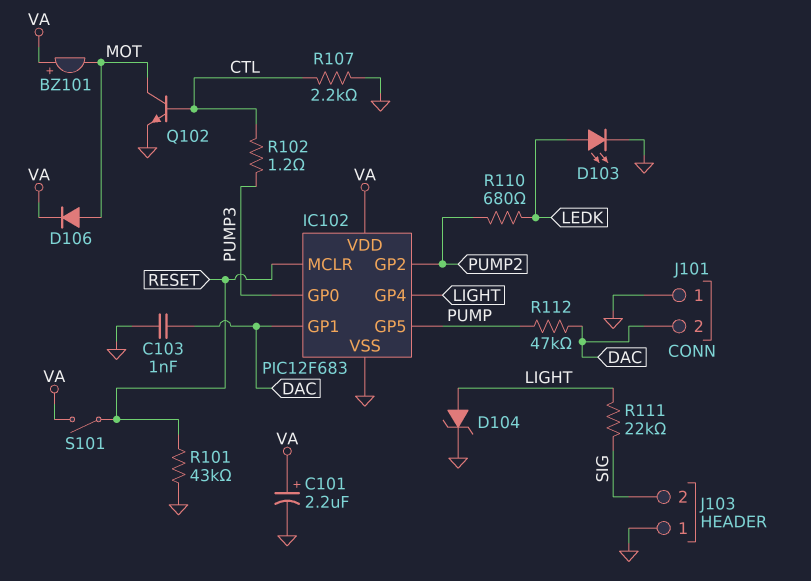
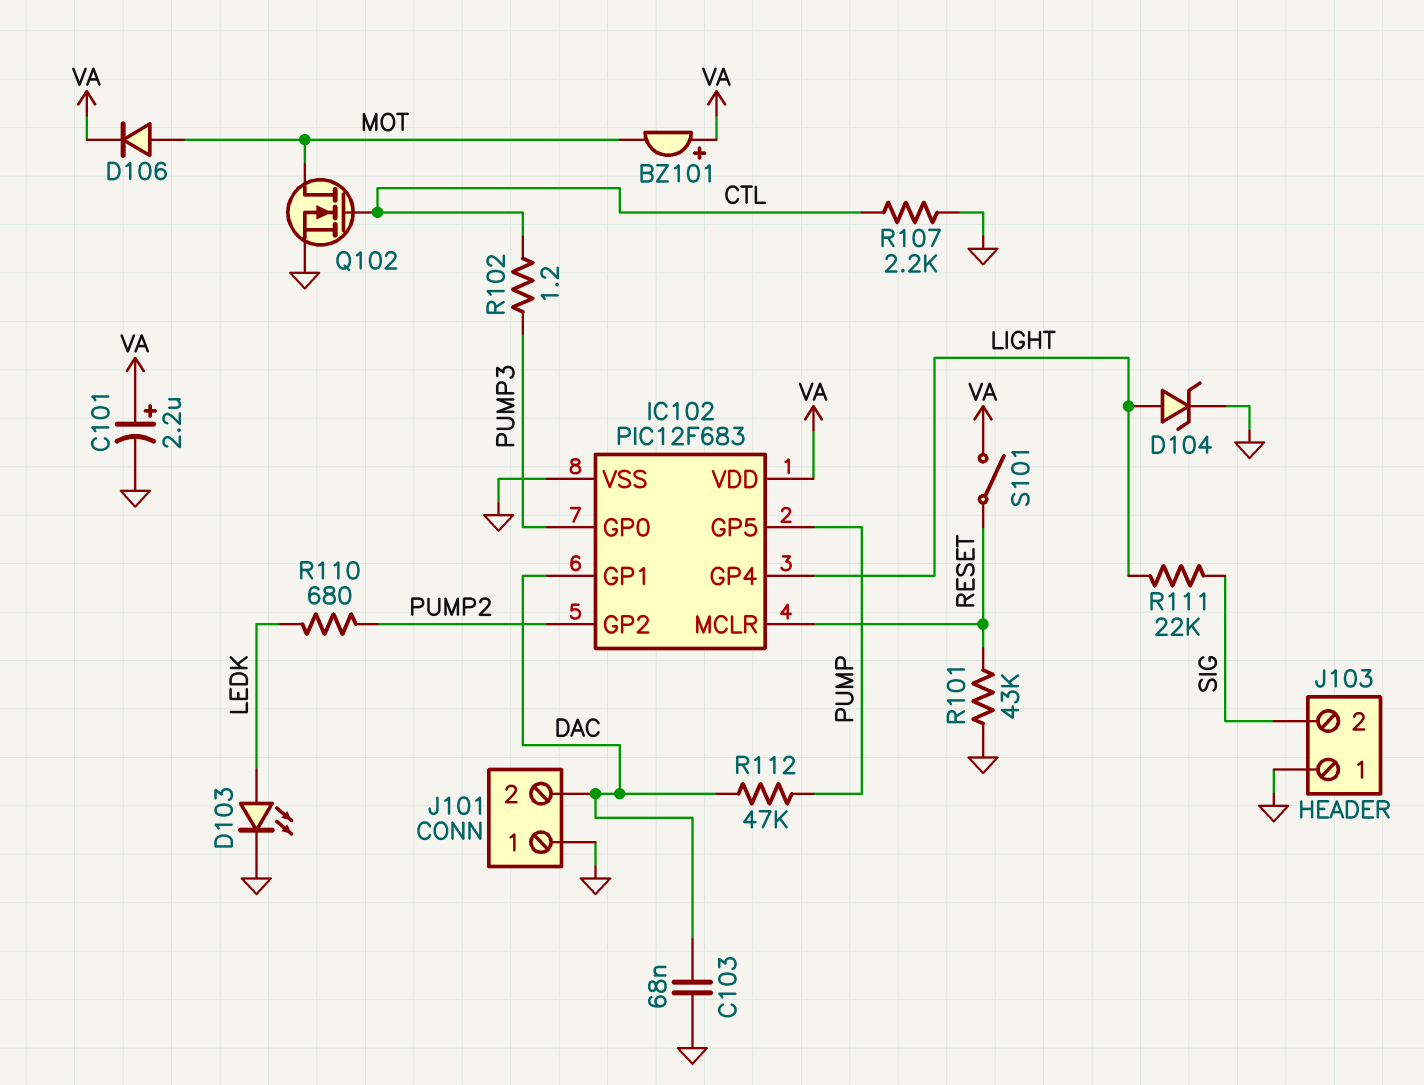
C103: 1nF (DAC, GND) -> 68nF (DAC, GND)
Q102: NPN (B CTL, C MOT, E GND) -> NMOS (G CTL, D MOT, S GND)

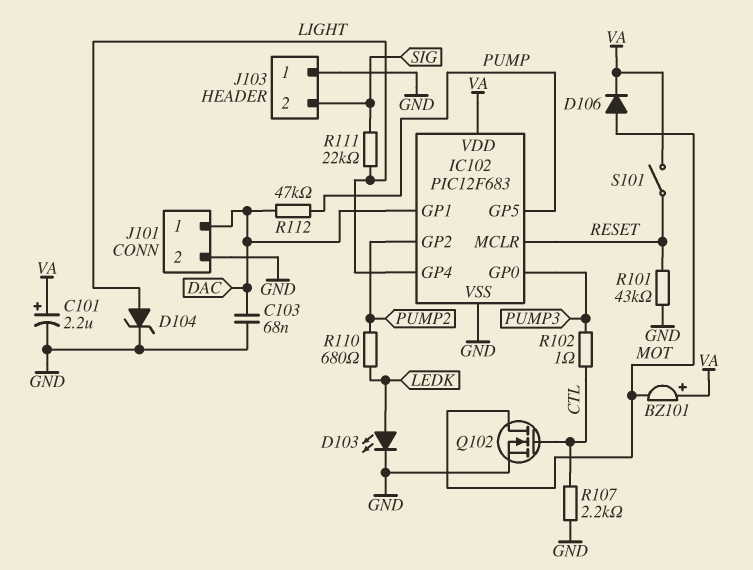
J101 pin 1: GND -> DAC
J101 pin 2: DAC -> GND
R102: 1.2 (CTL, PUMP3) -> 1 (CTL, PUMP3)

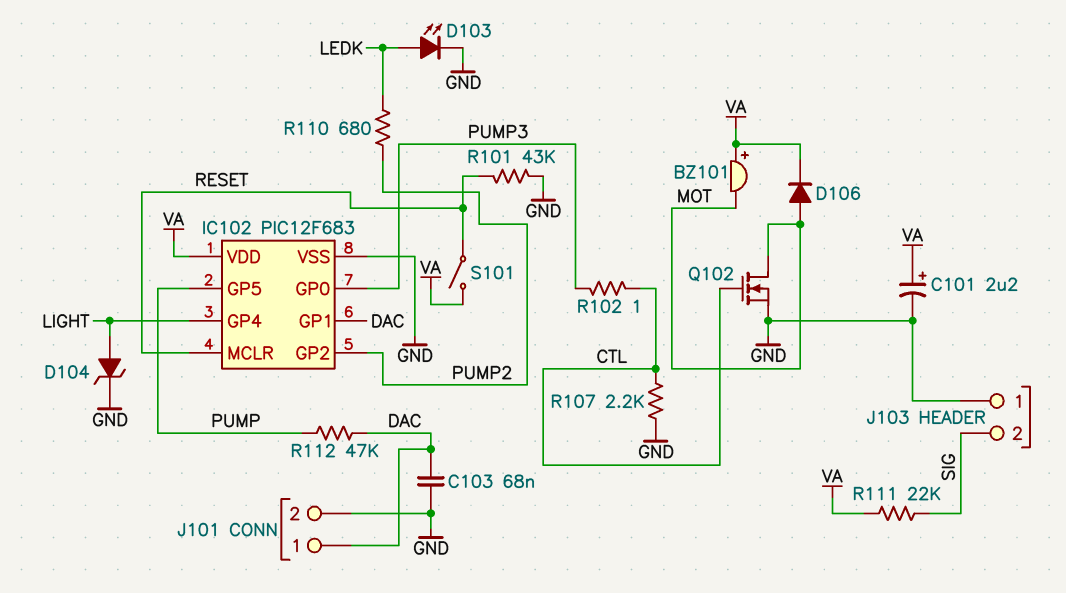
R111: 22k (LIGHT, SIG) -> 22k (SIG, VA)

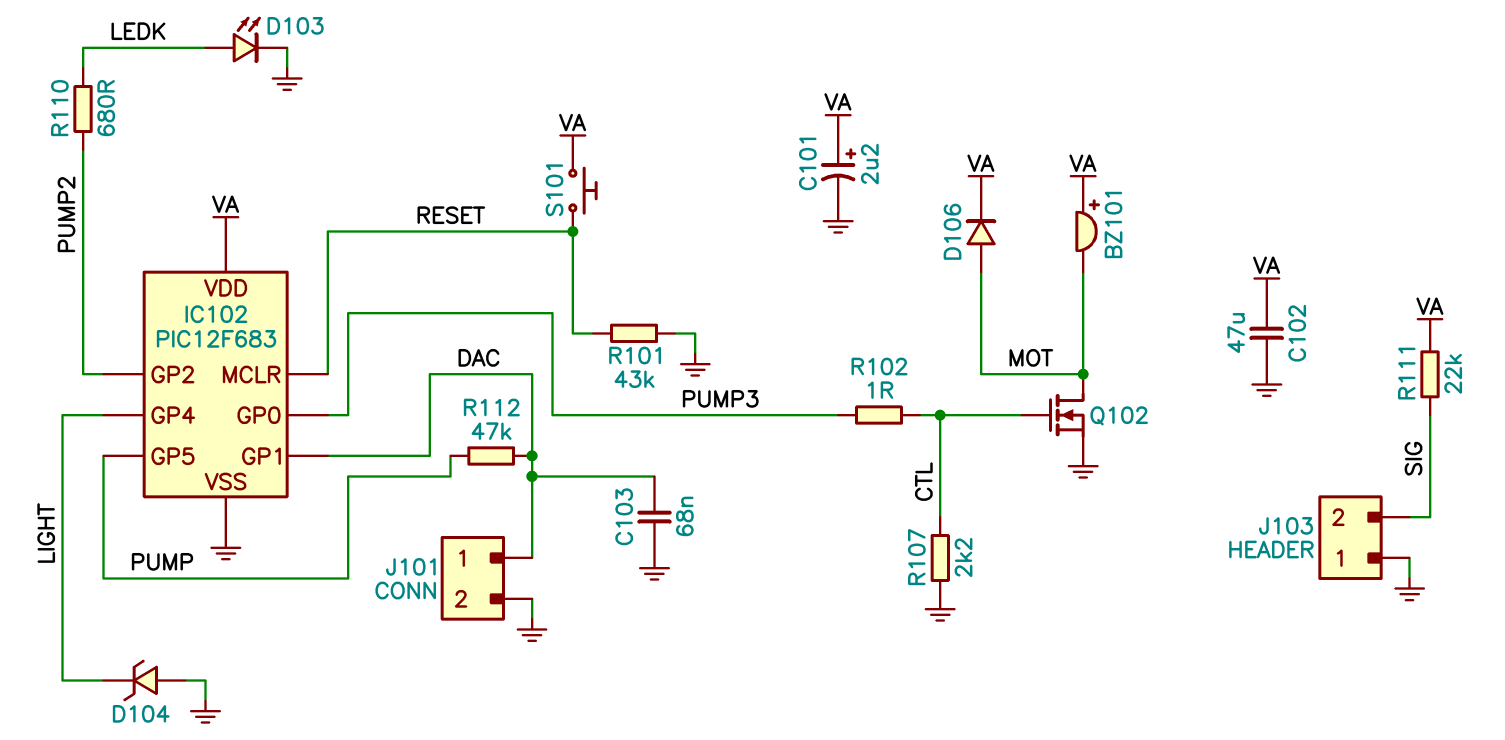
C102: none -> 47uF (GND, VA)
D104: zener (A LIGHT, K GND) -> zener (A GND, K LIGHT)
S101: switch (RESET, VA) -> button (RESET, VA)

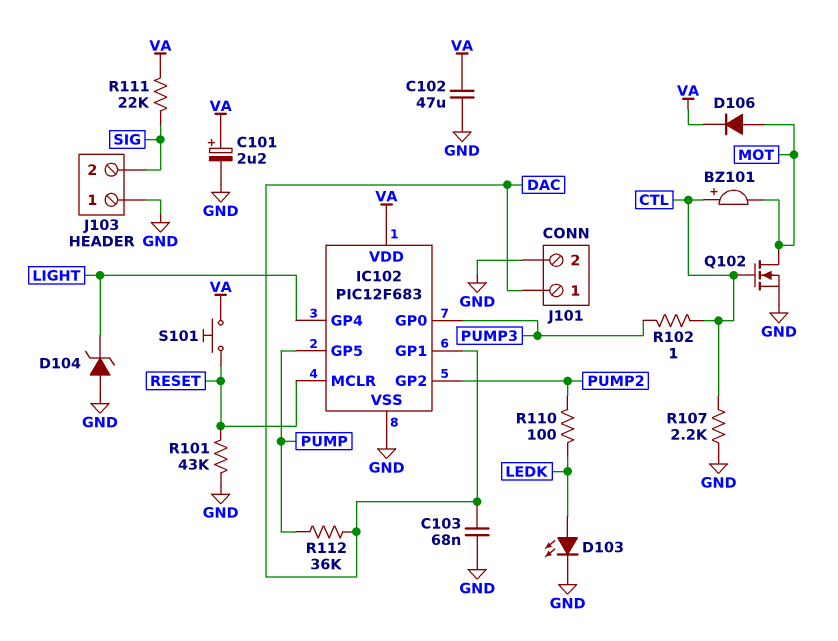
BZ101: buzzer (plus VA, minus MOT) -> buzzer (plus CTL, minus MOT)
R110: 680 (LEDK, PUMP2) -> 100 (LEDK, PUMP2)
R112: 47k (DAC, PUMP) -> 36k (DAC, PUMP)

